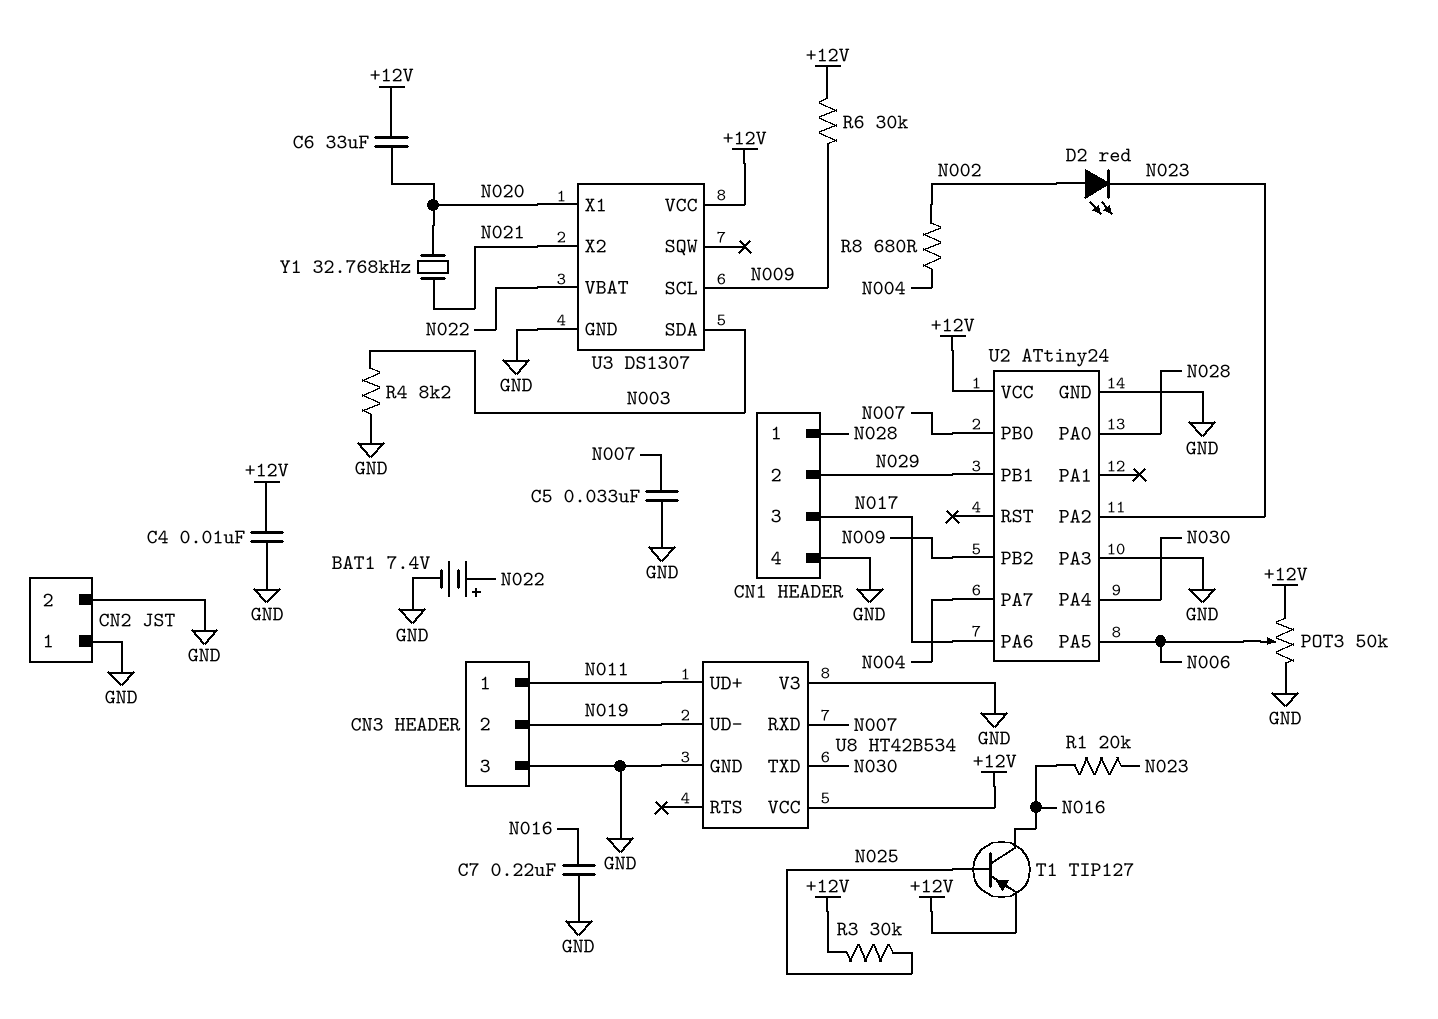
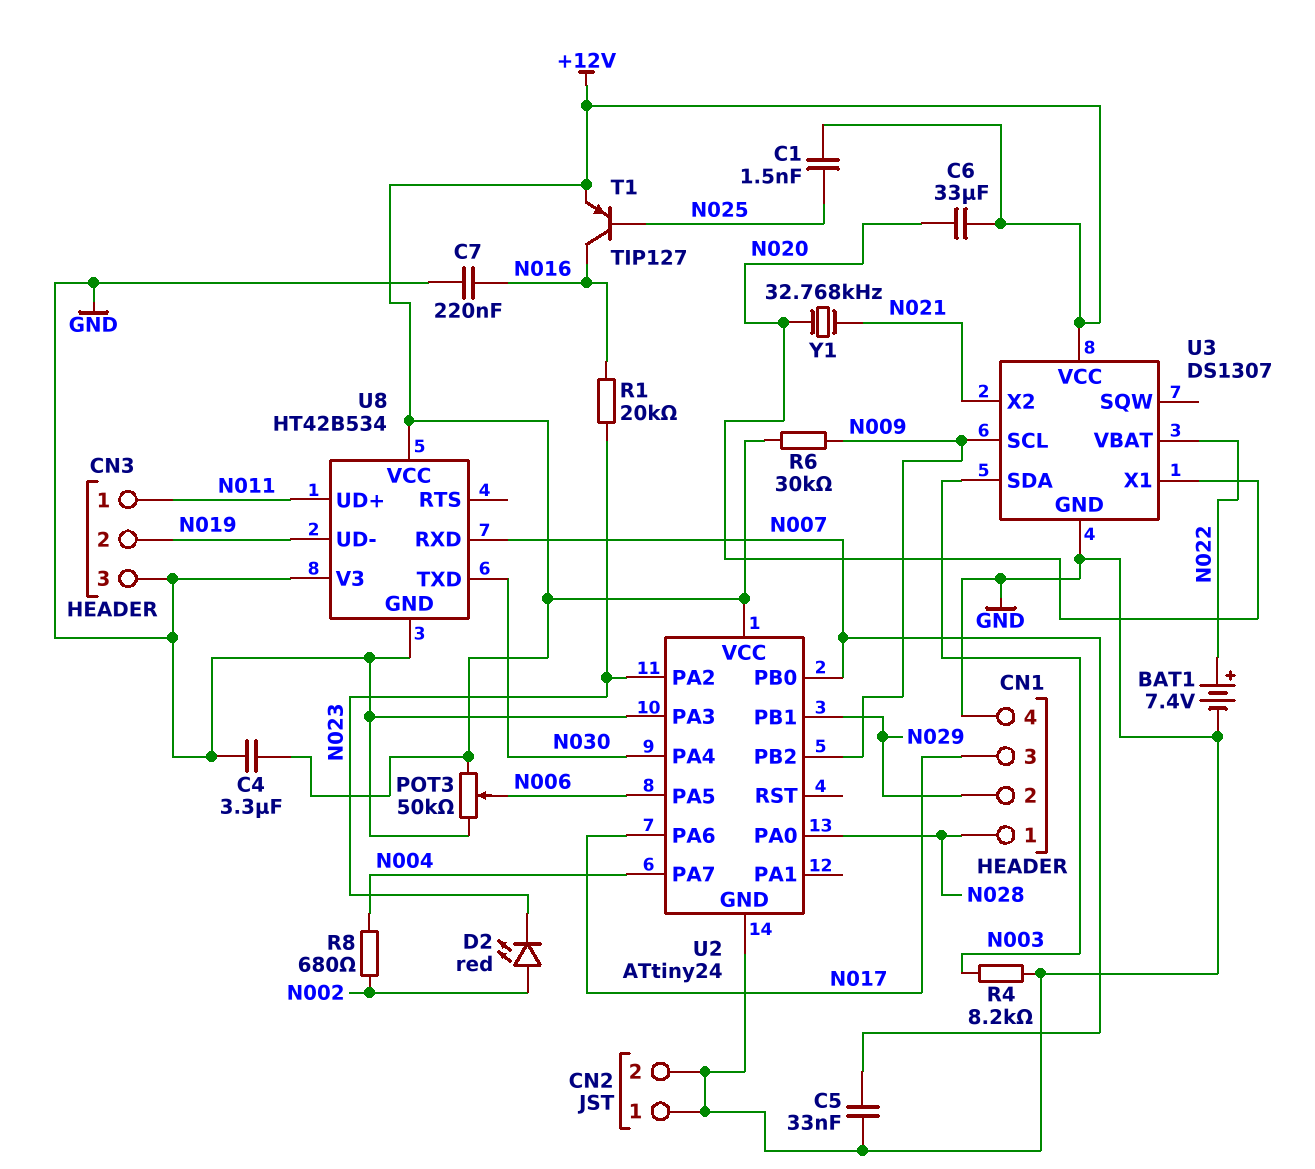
C1: none -> 1.5nF (+12V, N025)
C4: 10nF (+12V, GND) -> 3.3uF (+12V, GND)
R3: 30k (+12V, N025) -> none

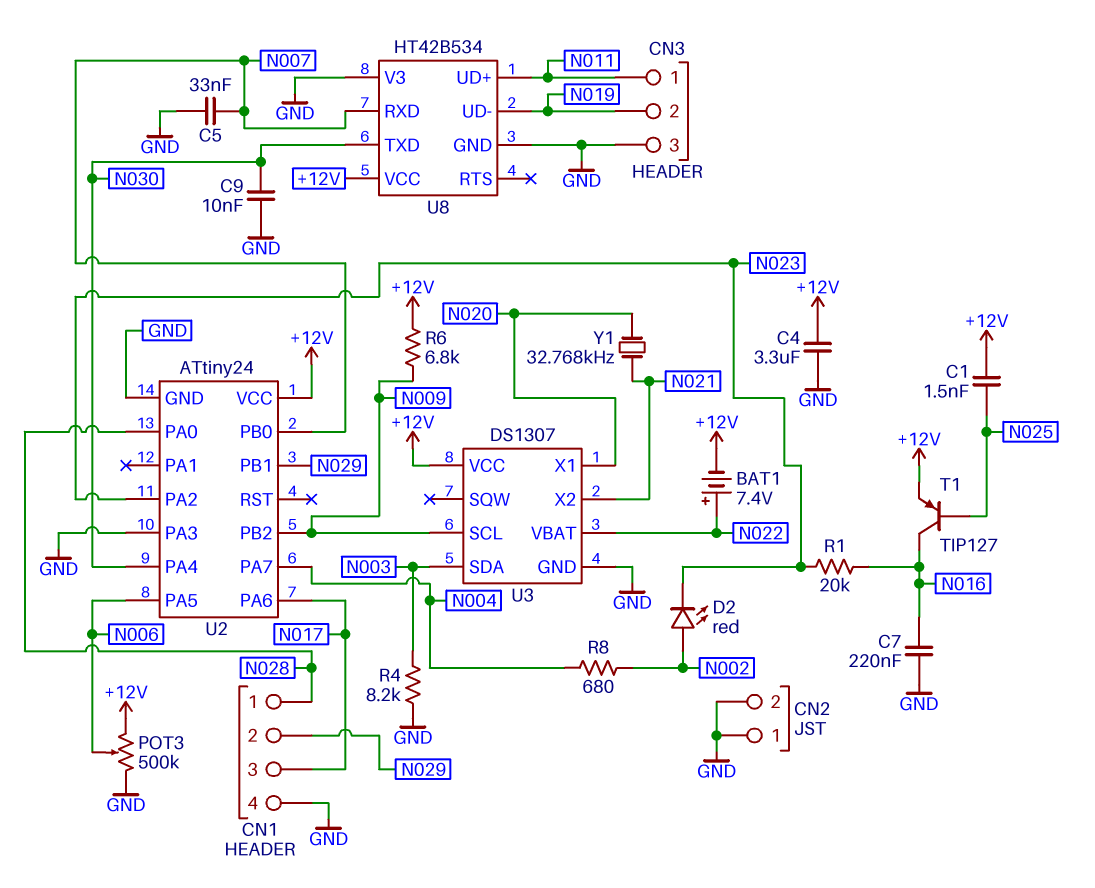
BAT1: 7.4V (plus N022, minus GND) -> 7.4V (plus N022, minus +12V)
C6: 33uF (+12V, N020) -> none
C9: none -> 10nF (GND, N030)
POT3: 50k (+12V, GND, wiper N006) -> 500k (+12V, GND, wiper N006)
R6: 30k (+12V, N009) -> 6.8k (+12V, N009)

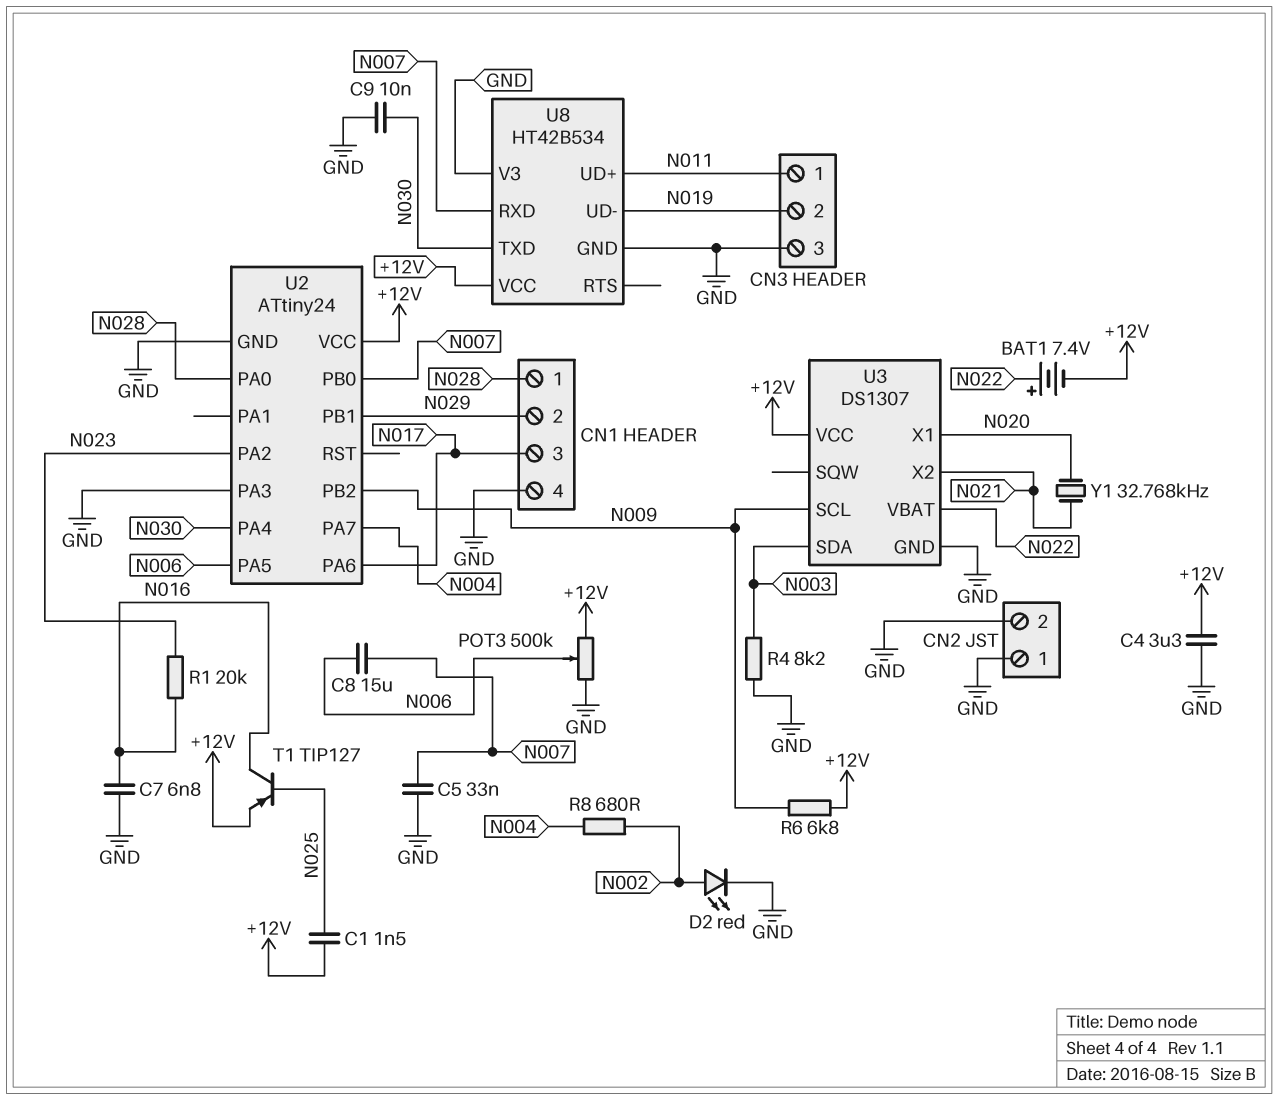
C7: 220nF (GND, N016) -> 6.8nF (GND, N016)
C8: none -> 15uF (N006, N007)
D2: LED red (A N002, K N023) -> LED red (A N002, K GND)

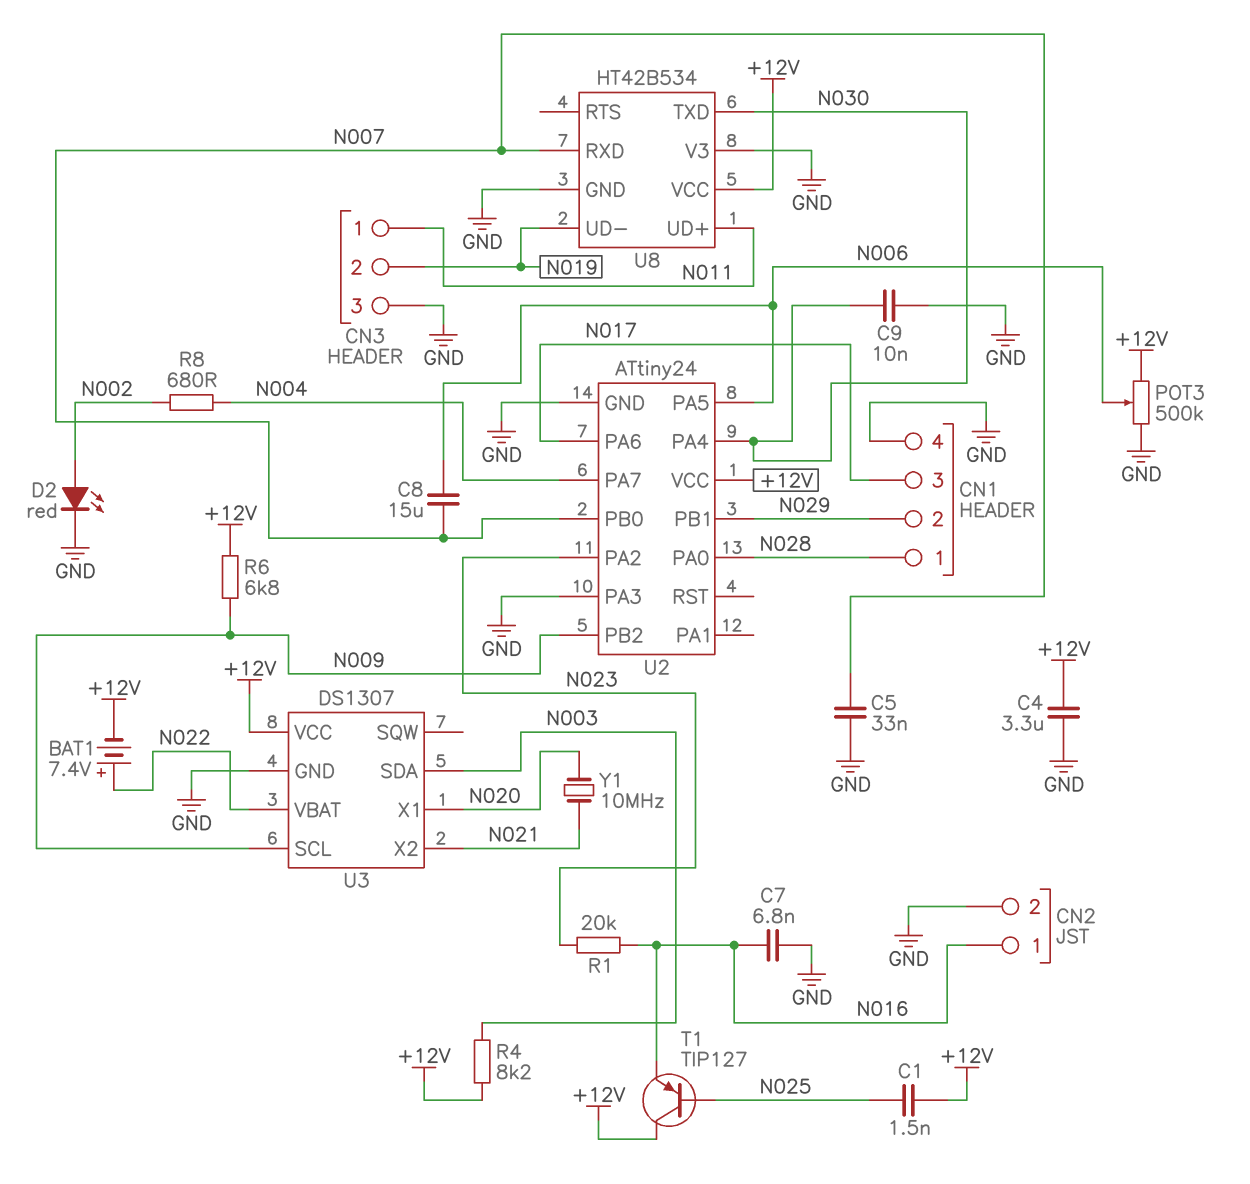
CN2 pin 1: GND -> N016
R4: 8.2k (GND, N003) -> 8.2k (+12V, N003)
T1: PNP TIP127 (B N025, C N016, E +12V) -> PNP TIP127 (B N025, C +12V, E N016)
Y1: 32.768kHz (N020, N021) -> 10MHz (N020, N021)

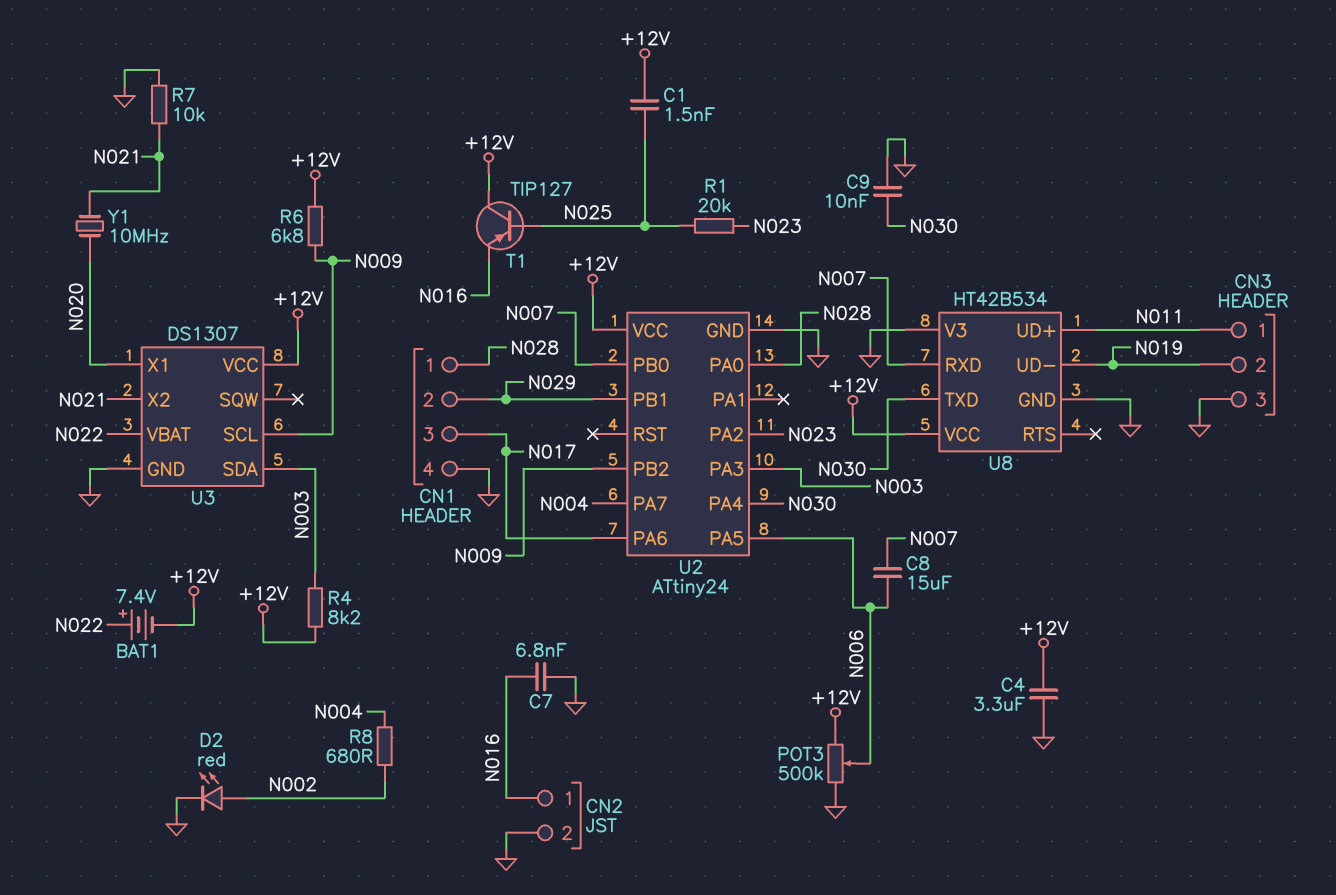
C5: 33nF (GND, N007) -> none
R1: 20k (N016, N023) -> 20k (N023, N025)
R7: none -> 10k (GND, N021)
U2 pin PA3: GND -> N003

